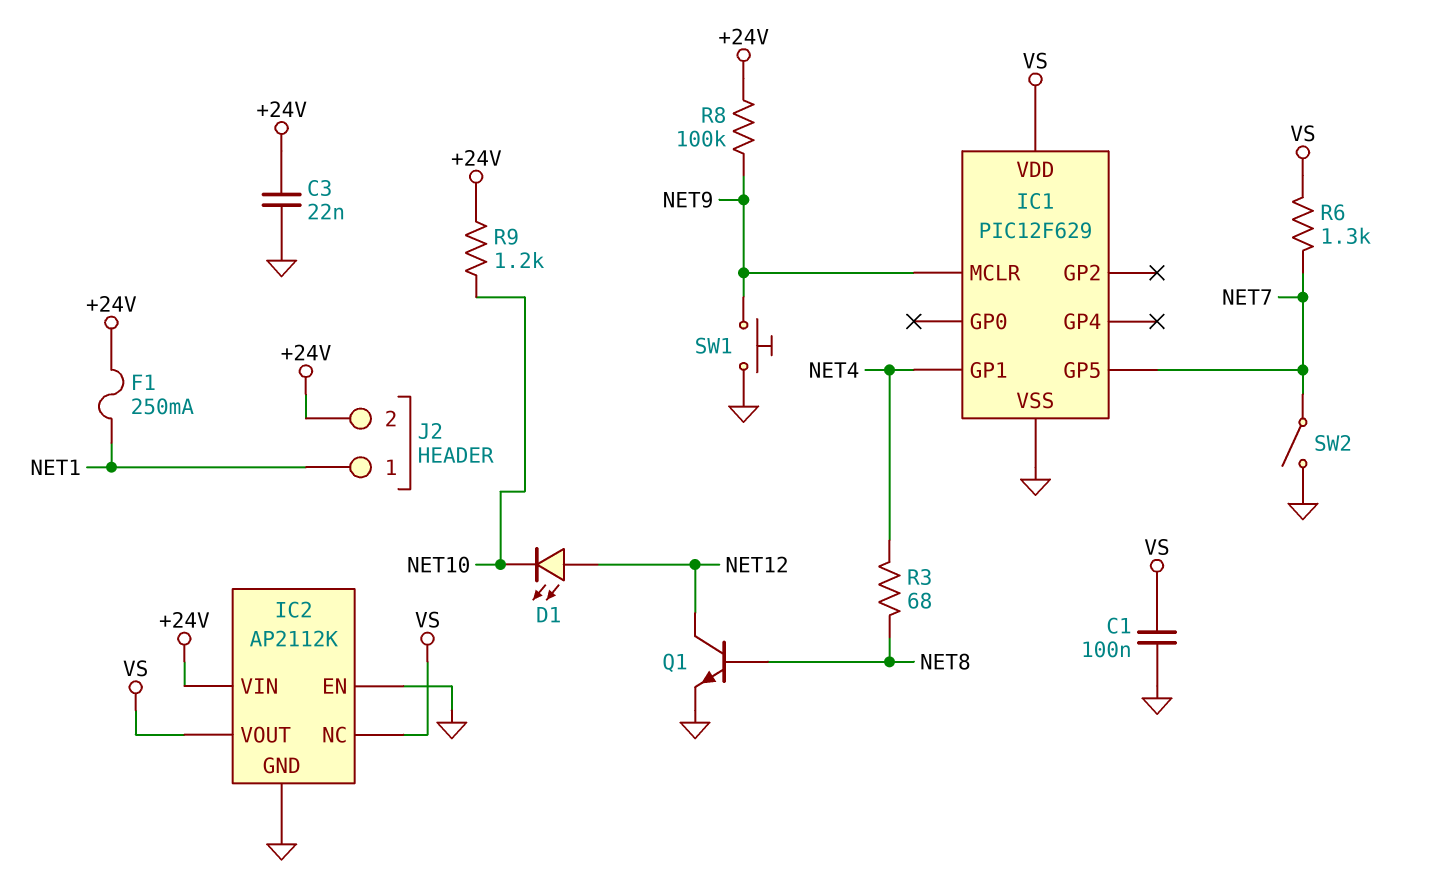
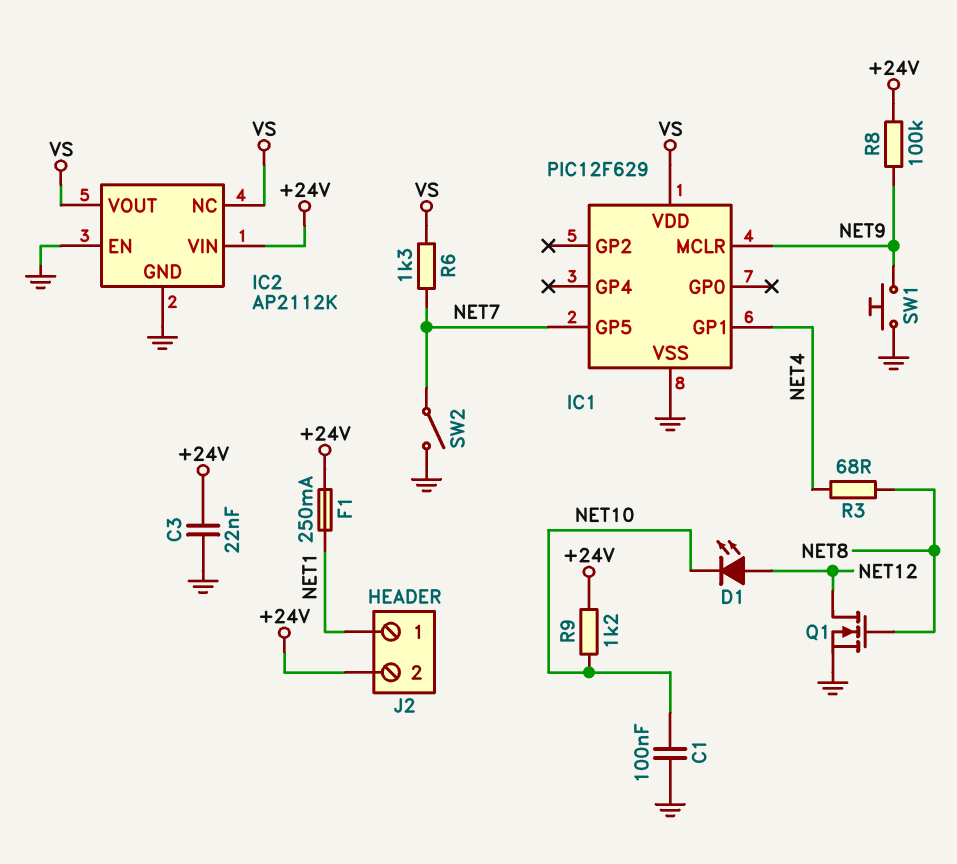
C1: 100nF (GND, VS) -> 100nF (GND, NET10)
Q1: NPN (B NET8, C NET12, E GND) -> NMOS (G NET8, D NET12, S GND)

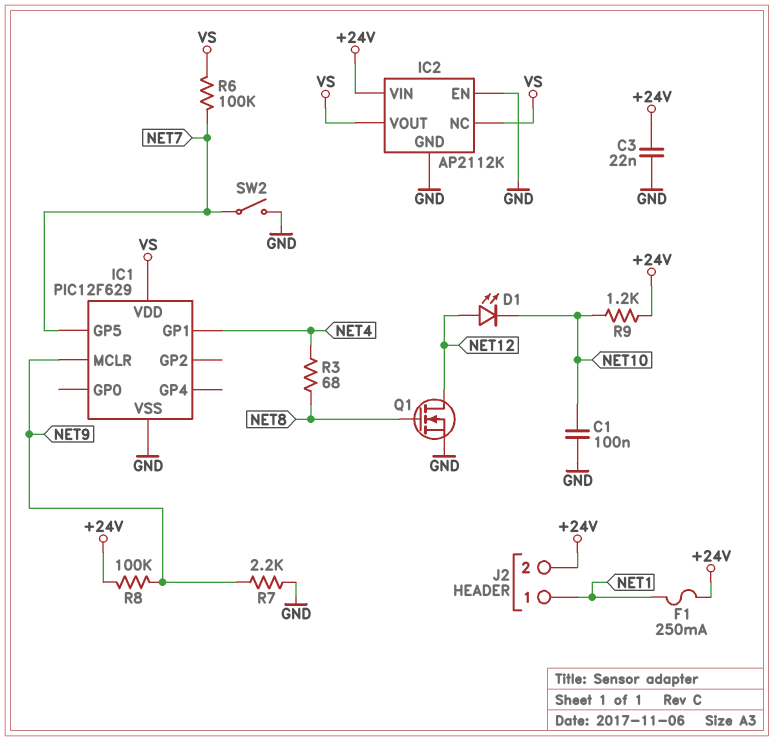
R6: 1.3k (NET7, VS) -> 100k (NET7, VS)
R7: none -> 2.2k (GND, NET9)
SW1: button (GND, NET9) -> none

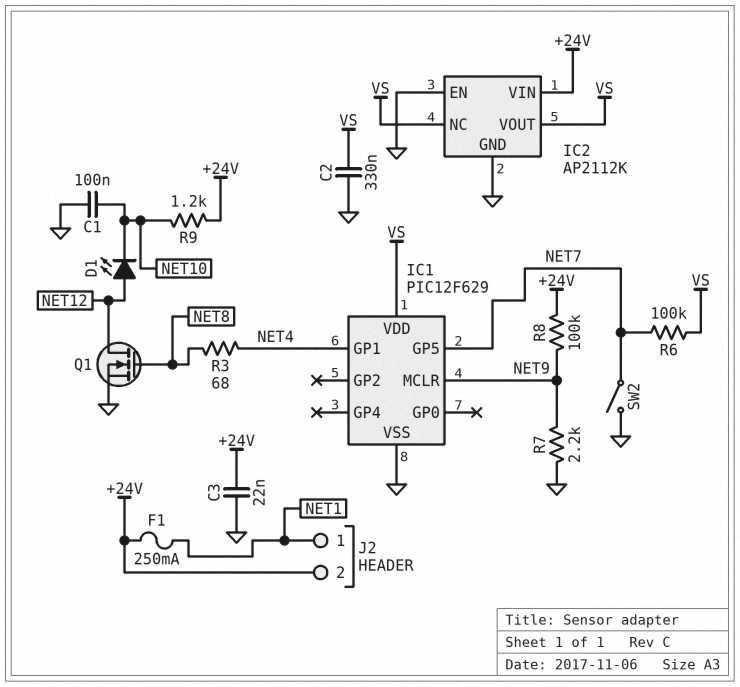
C2: none -> 330nF (GND, VS)

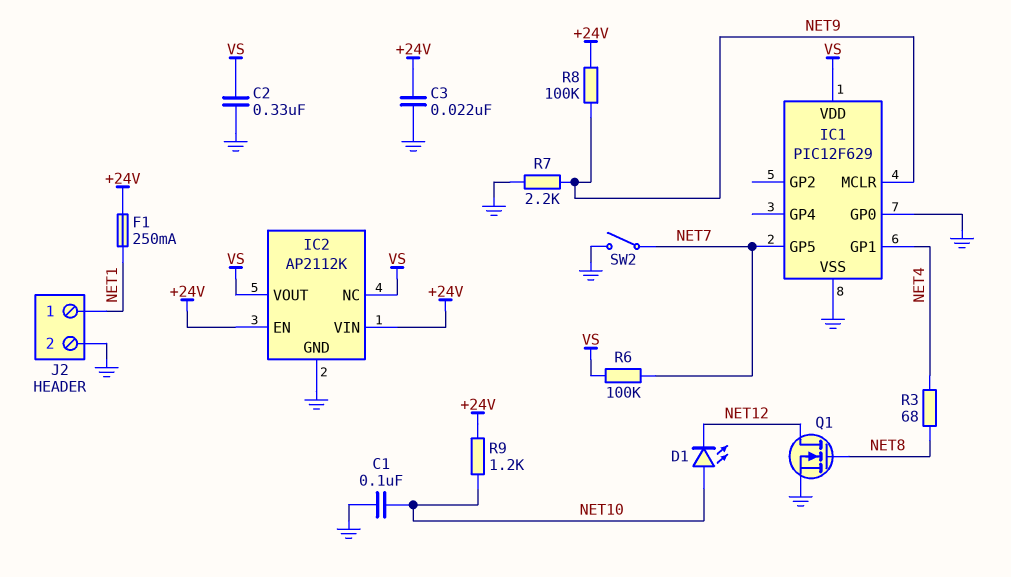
D1: LED (A NET12, K NET10) -> LED (A NET10, K NET12)
IC1 pin GP0: none -> GND
IC2 pin EN: GND -> +24V
J2 pin 2: +24V -> GND

